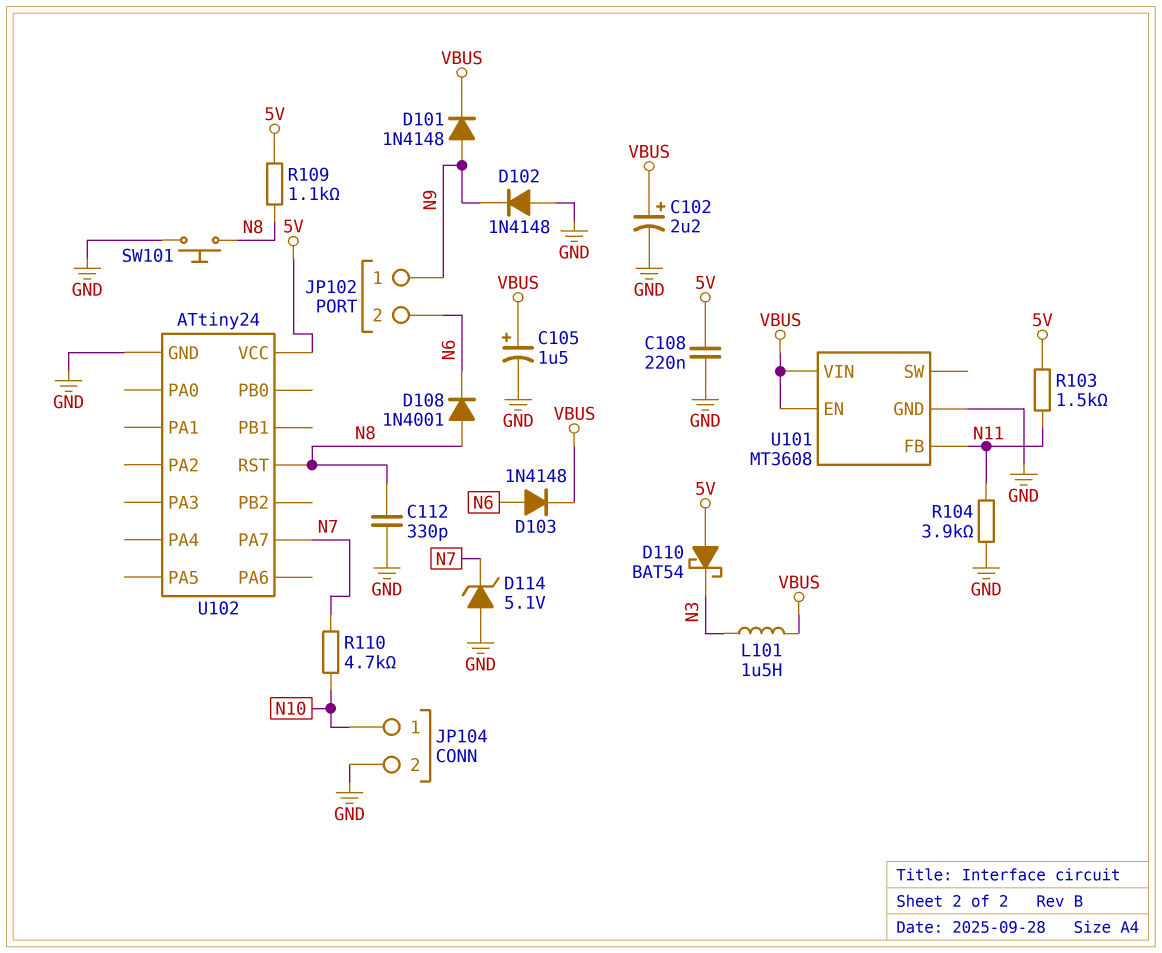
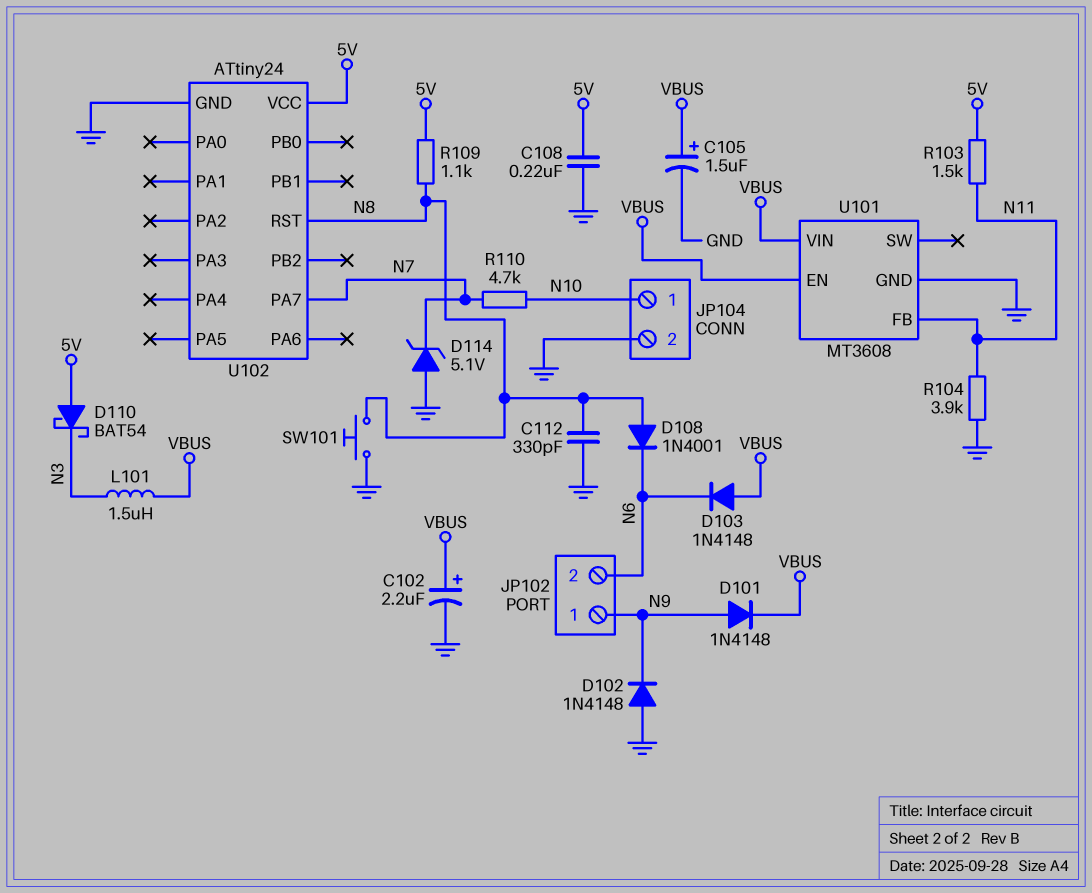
D103: diode 1N4148 (A N6, K VBUS) -> diode 1N4148 (A VBUS, K N6)

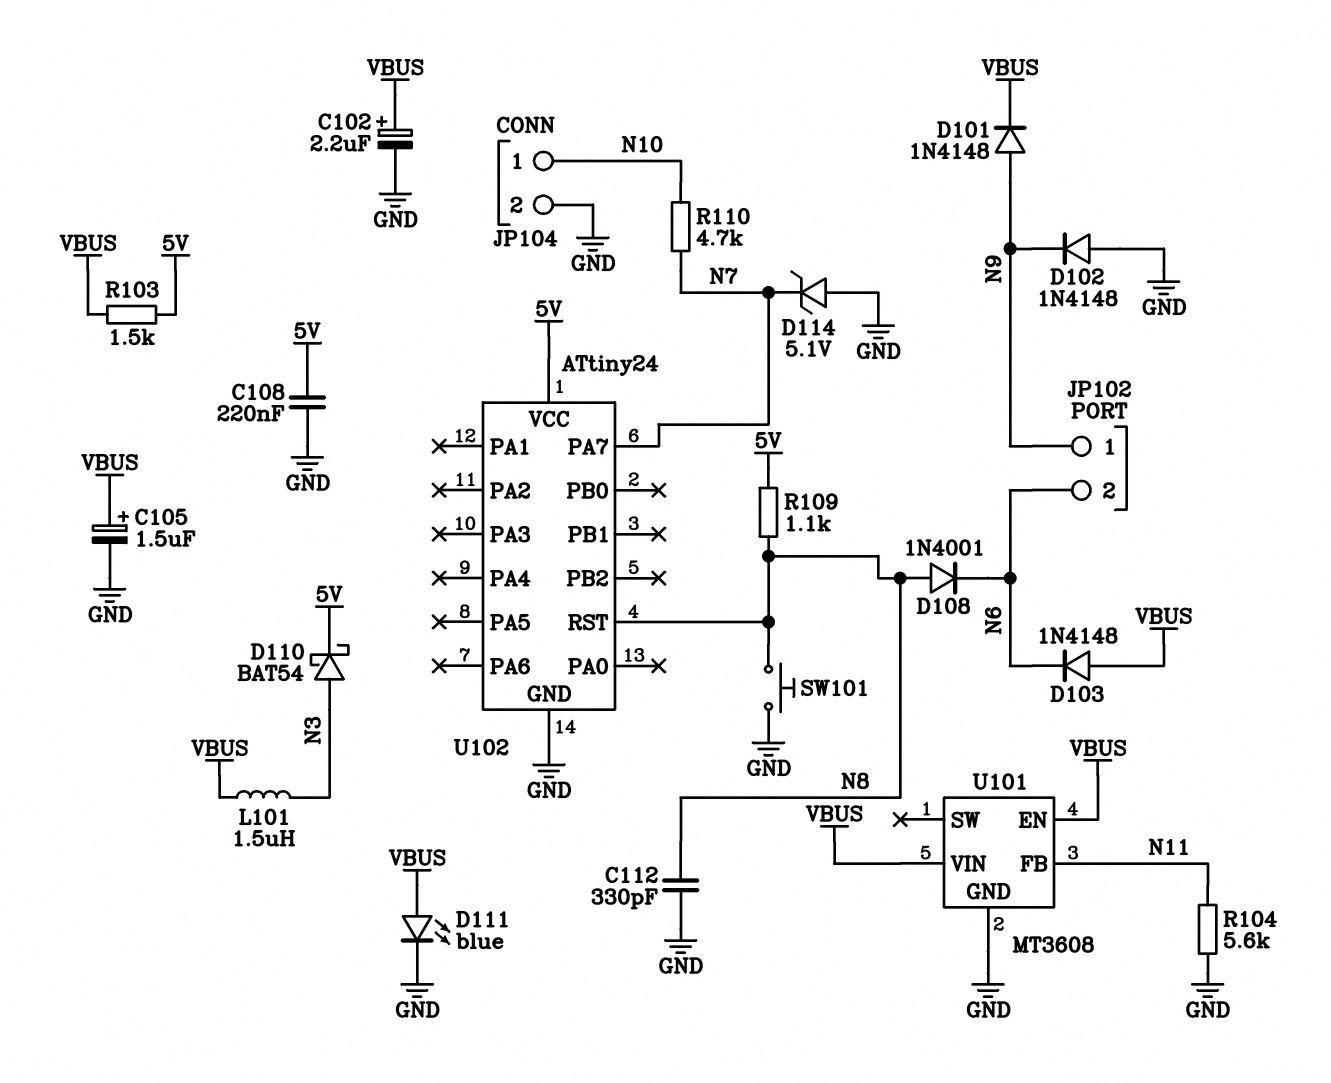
D110: schottky BAT54 (A 5V, K N3) -> schottky BAT54 (A N3, K 5V)
D111: none -> LED blue (A VBUS, K GND)
R103: 1.5k (5V, N11) -> 1.5k (5V, VBUS)
R104: 3.9k (GND, N11) -> 5.6k (GND, N11)

